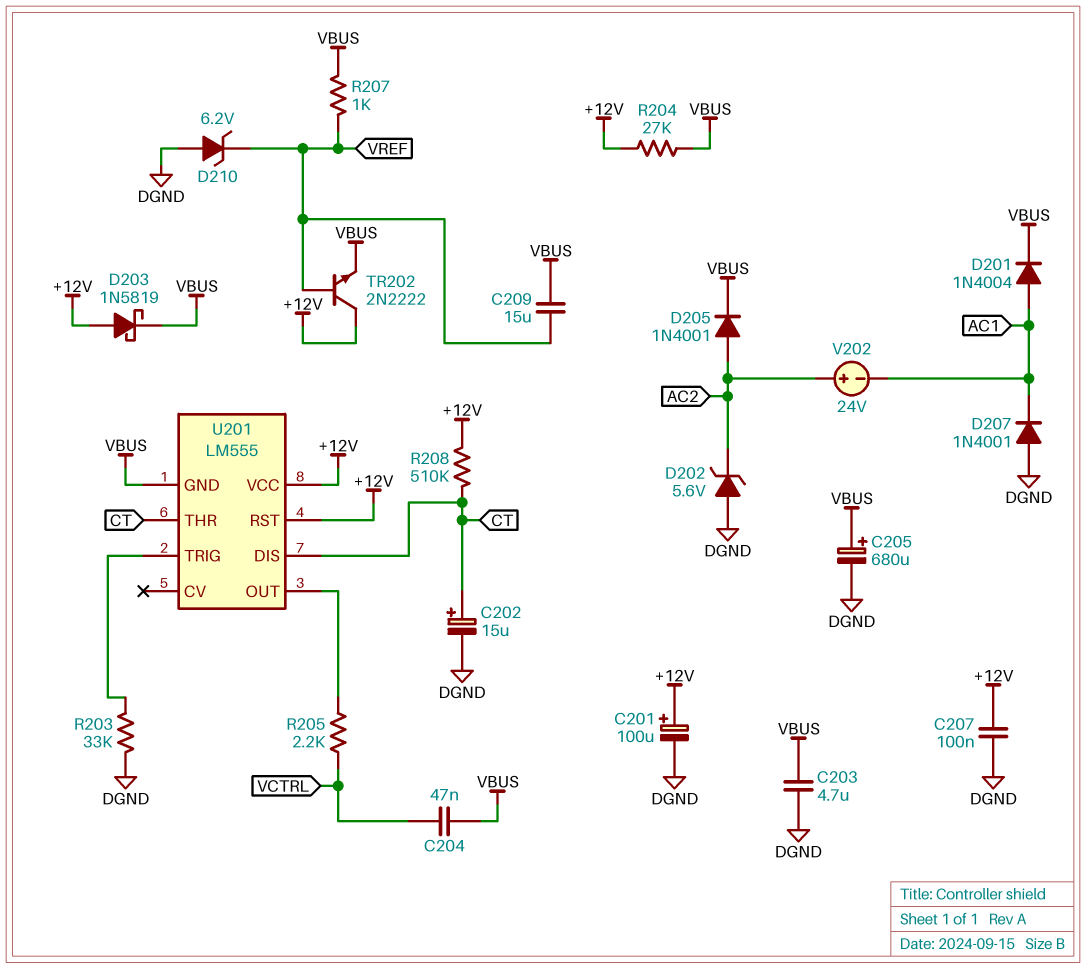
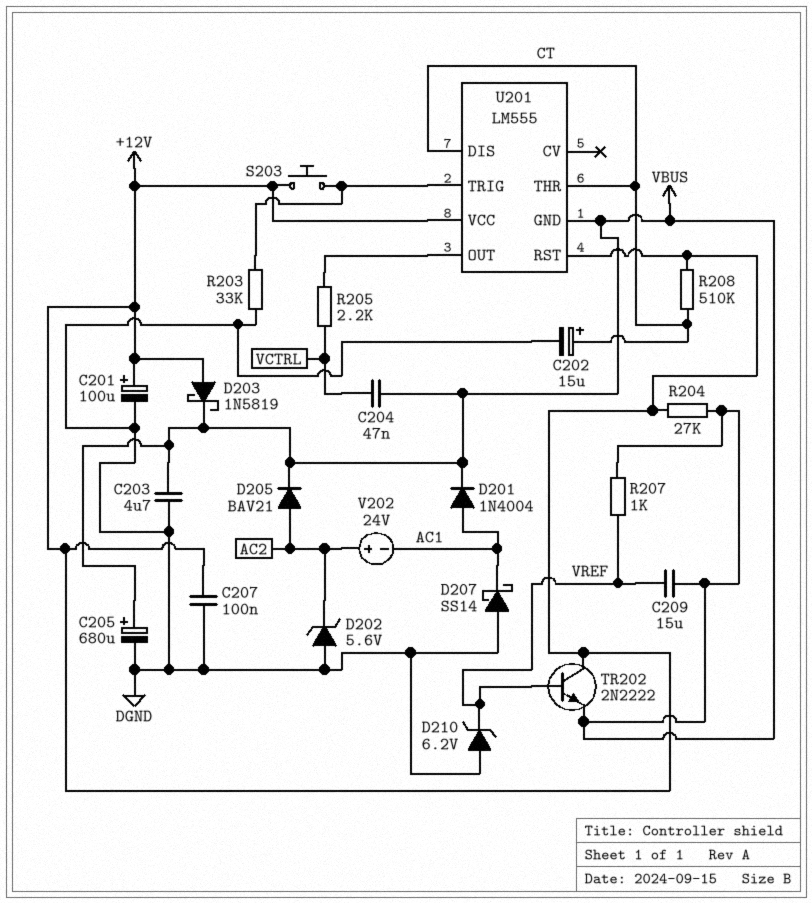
D205: diode 1N4001 (A AC2, K VBUS) -> diode BAV21 (A AC2, K VBUS)
D207: diode 1N4001 (A DGND, K AC1) -> schottky SS14 (A DGND, K AC1)
S203: none -> button (+12V, U201/TRIG)

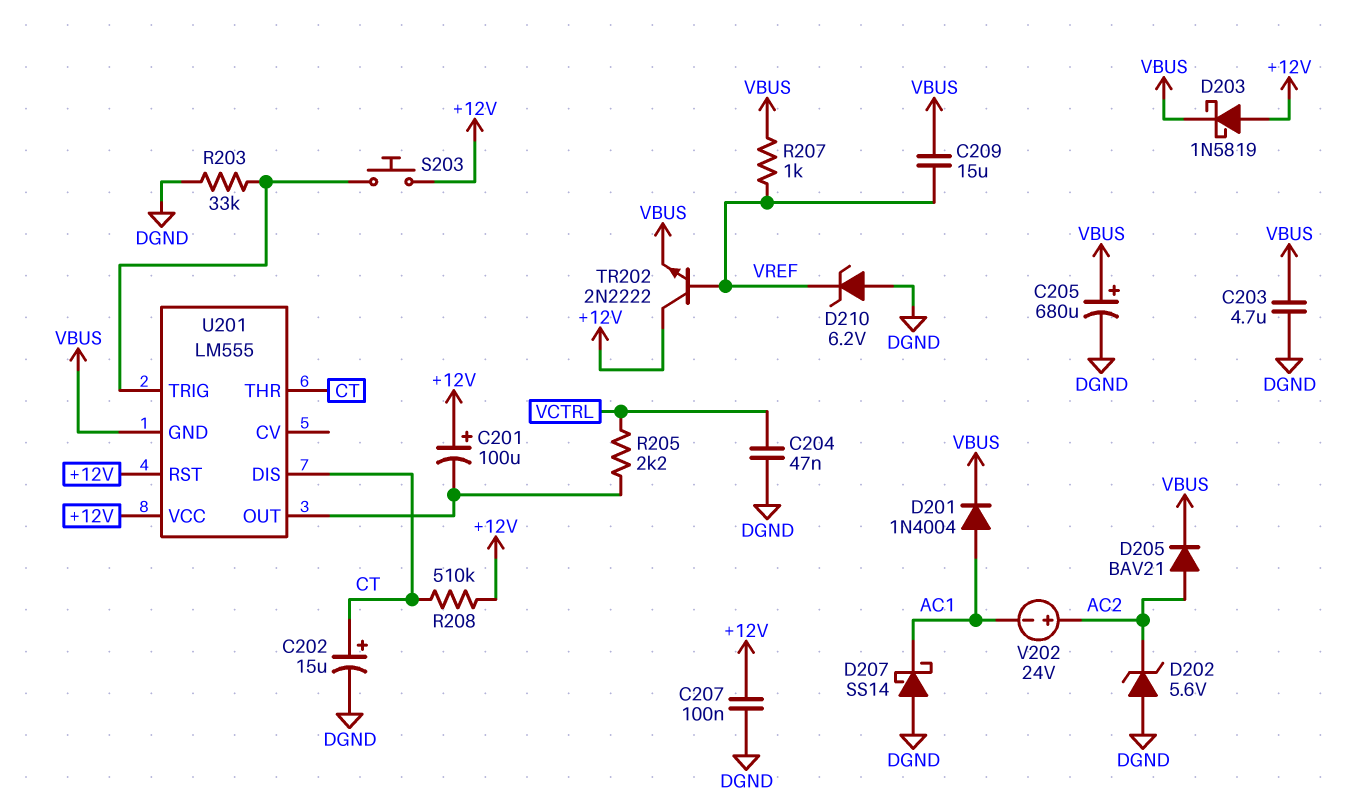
C201: 100uF (plus +12V, minus DGND) -> 100uF (plus +12V, minus U201/OUT)
C204: 47nF (VBUS, VCTRL) -> 47nF (DGND, VCTRL)
R204: 27k (+12V, VBUS) -> none

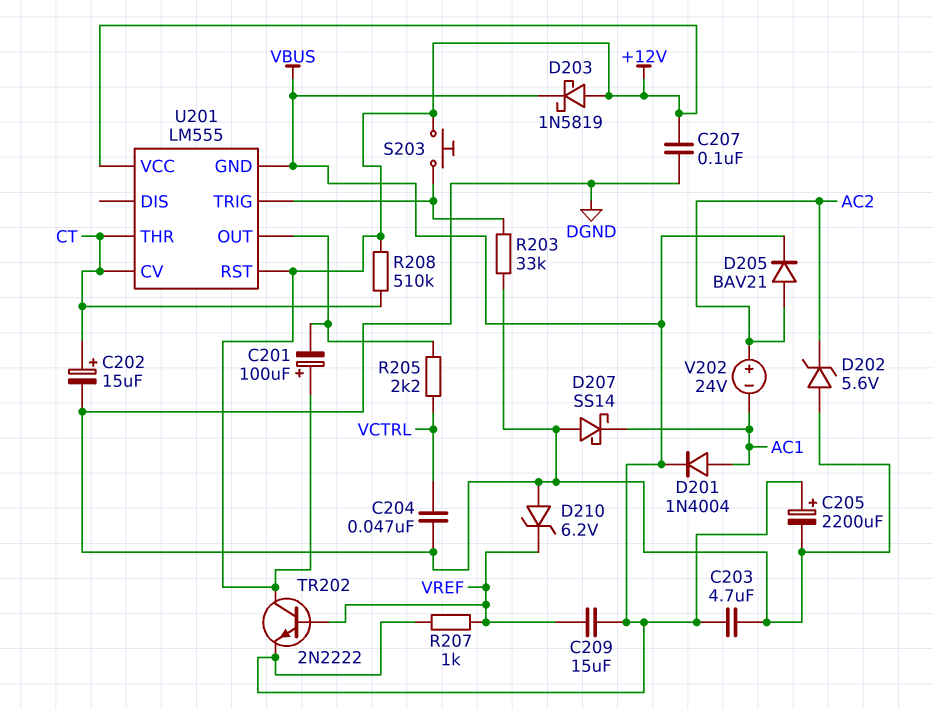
C205: 680uF (plus VBUS, minus DGND) -> 2200uF (plus VBUS, minus DGND)
U201 pin CV: none -> CT
U201 pin DIS: CT -> none

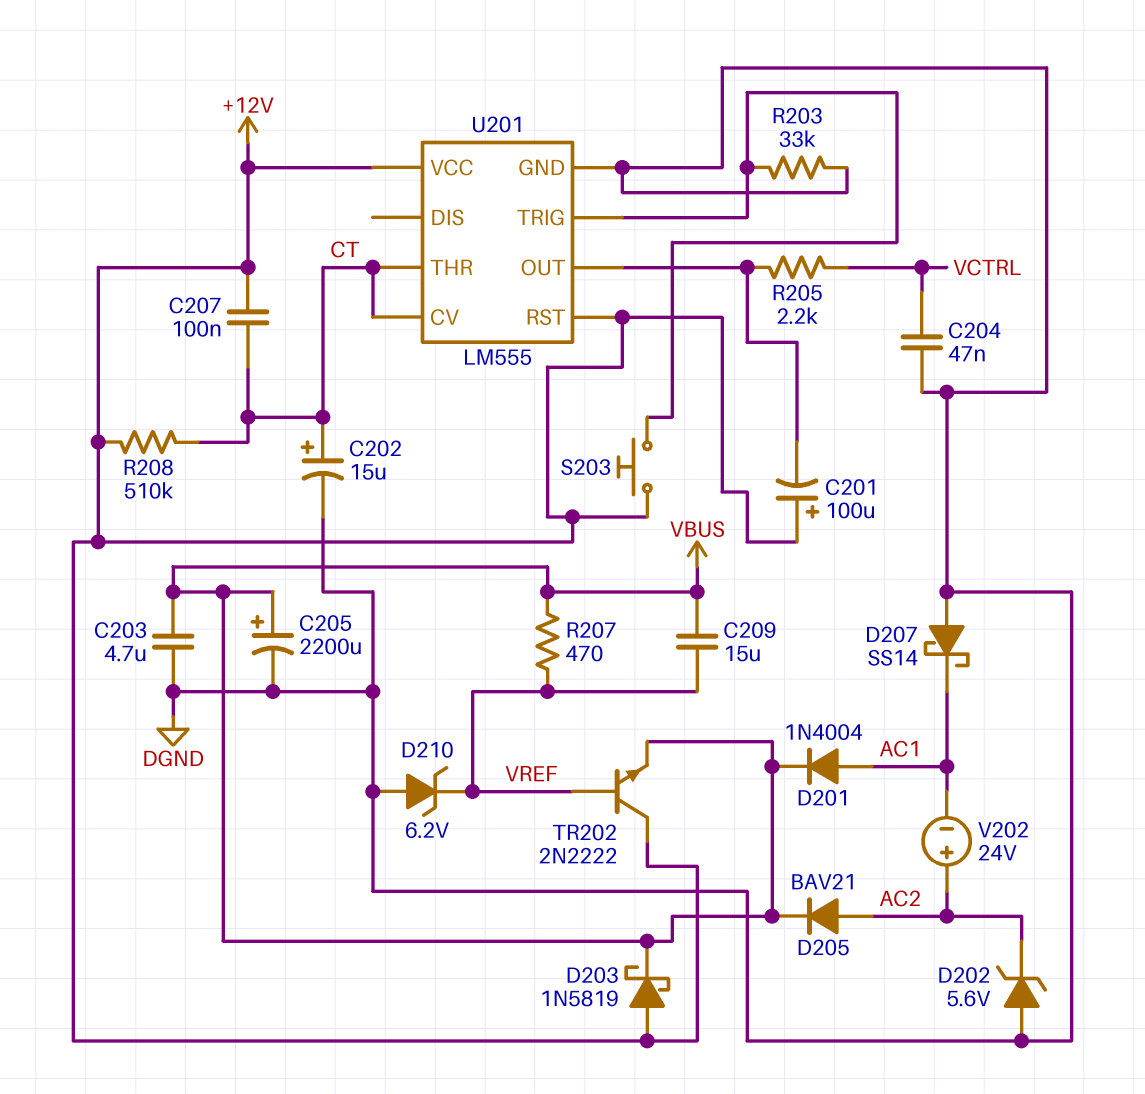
C207: 100nF (+12V, DGND) -> 100nF (+12V, CT)
R207: 1k (VBUS, VREF) -> 470 (VBUS, VREF)
U201 pin GND: VBUS -> DGND

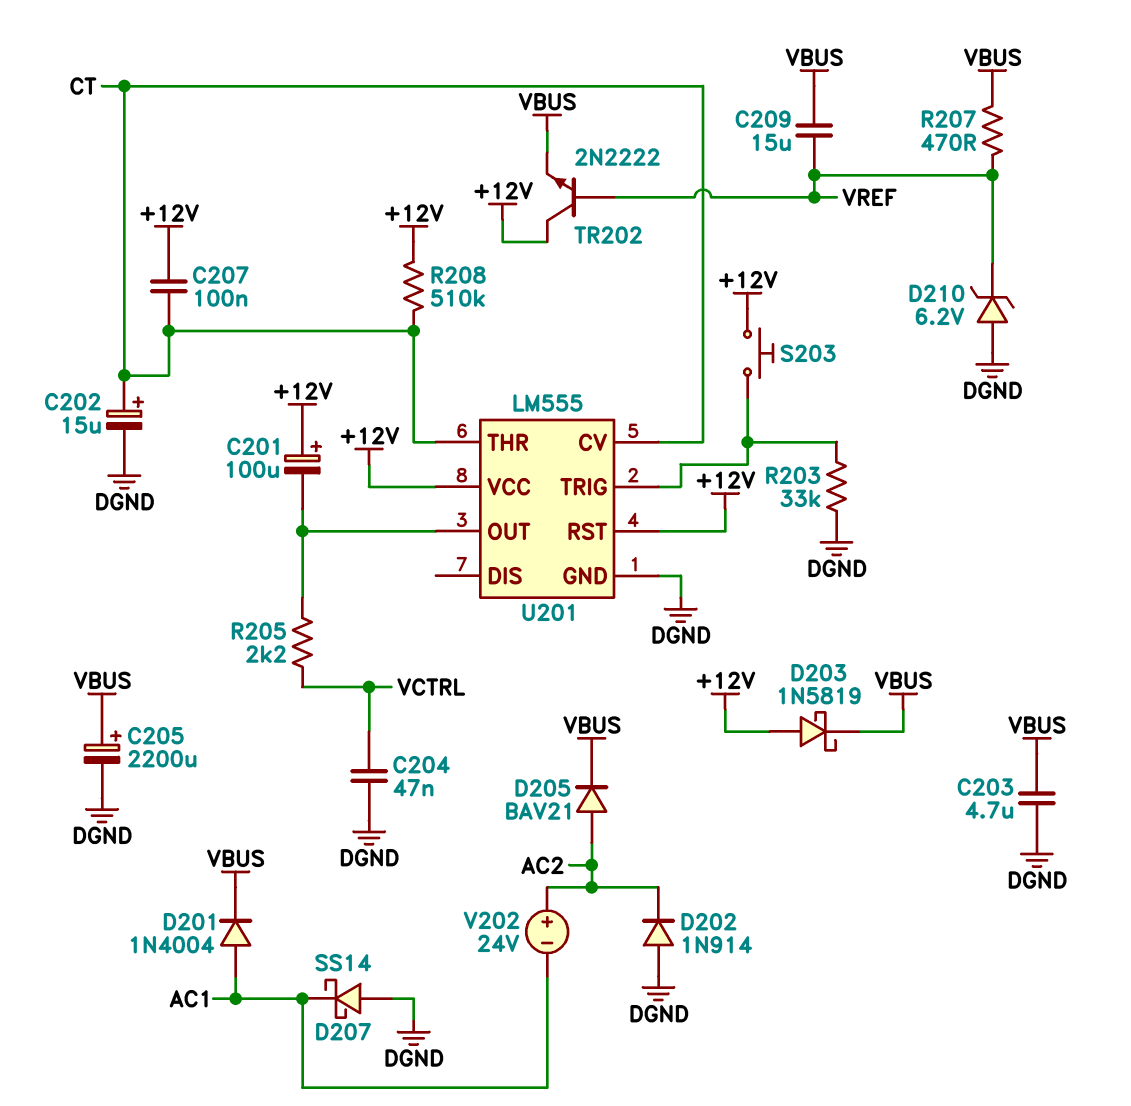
D202: zener 5.6V (A DGND, K AC2) -> diode 1N914 (A DGND, K AC2)

